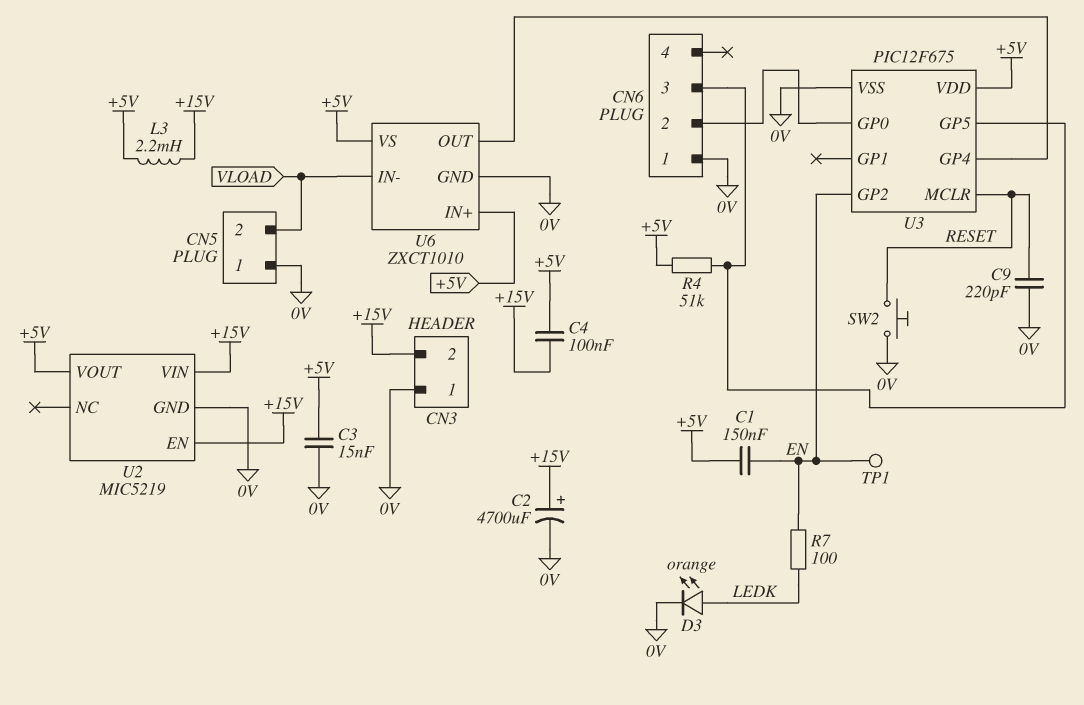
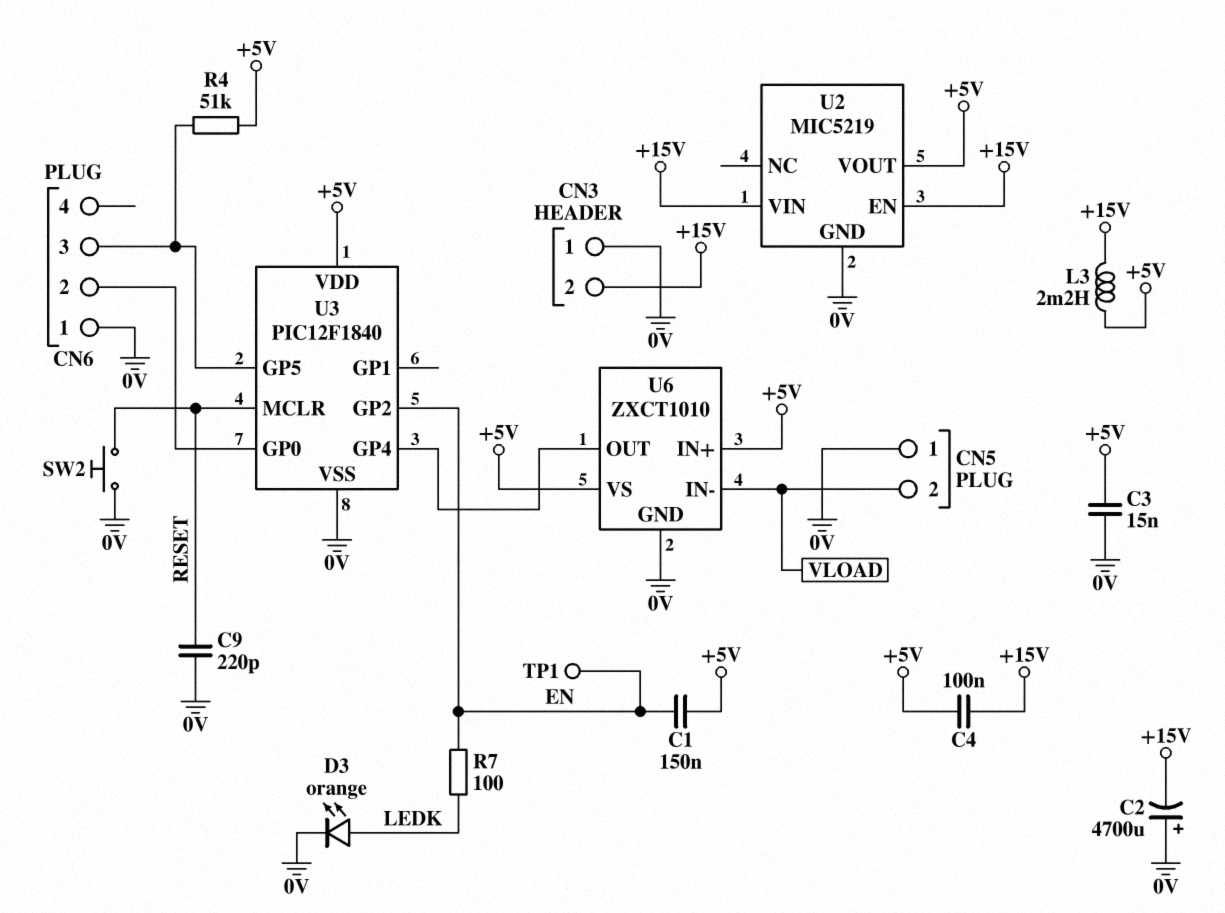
C2: 4700uF (plus +15V, minus 0V) -> 4700uF (plus 0V, minus +15V)
U3: PIC12F675 -> PIC12F1840

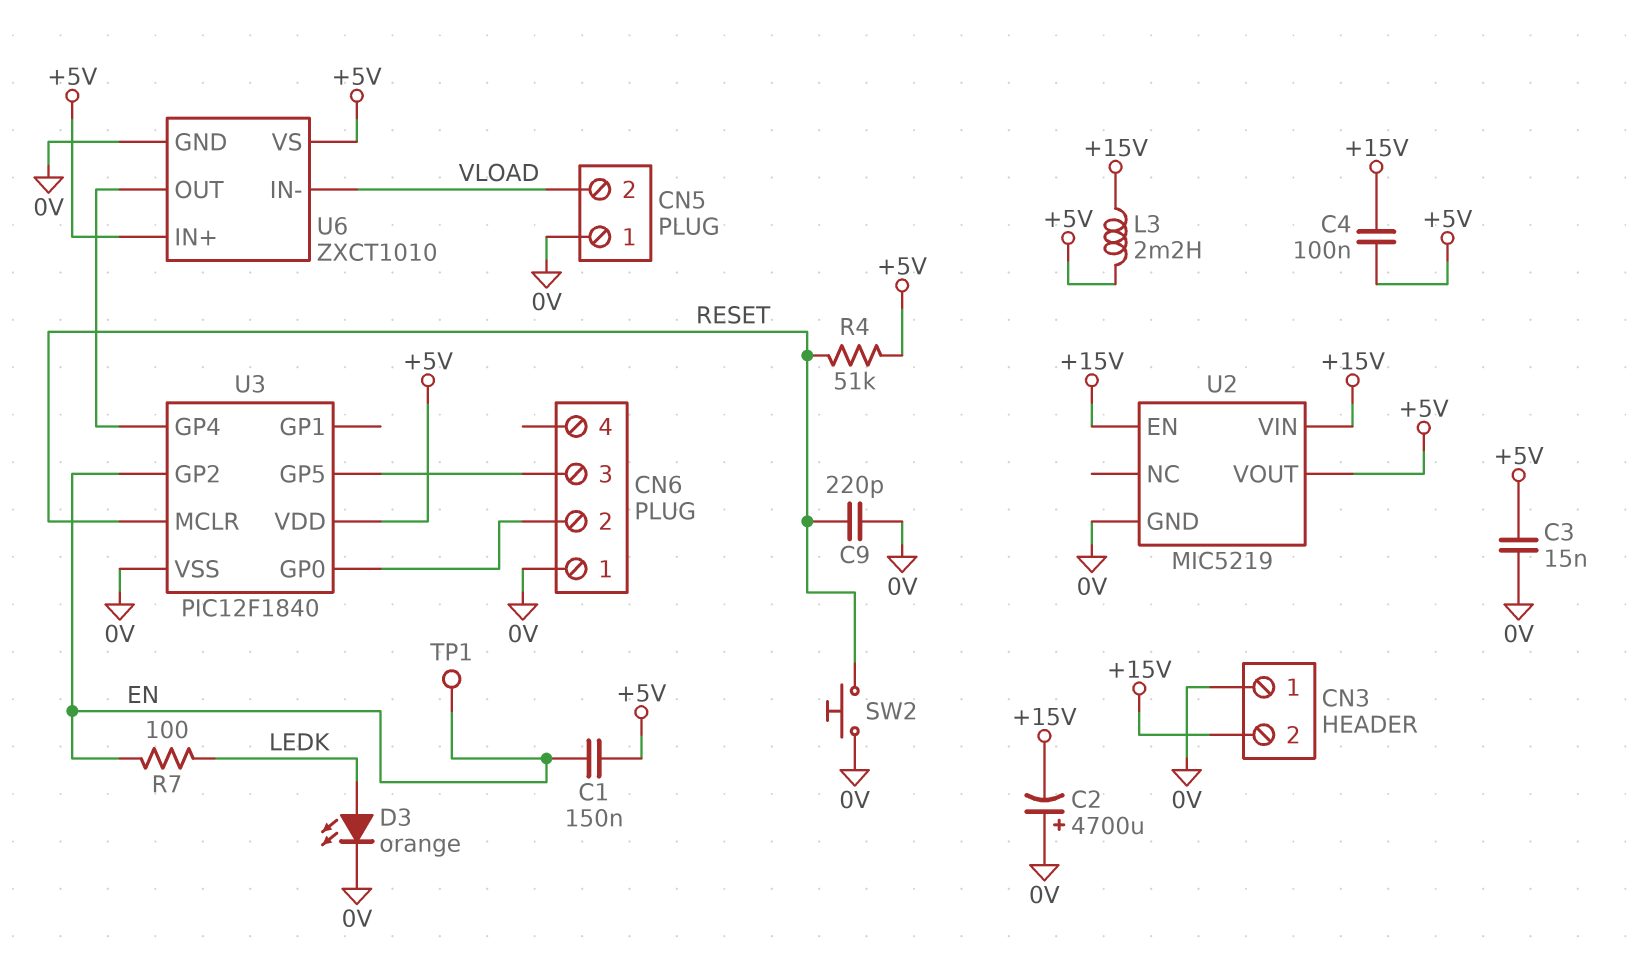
R4: 51k (+5V, CN6/3) -> 51k (+5V, RESET)

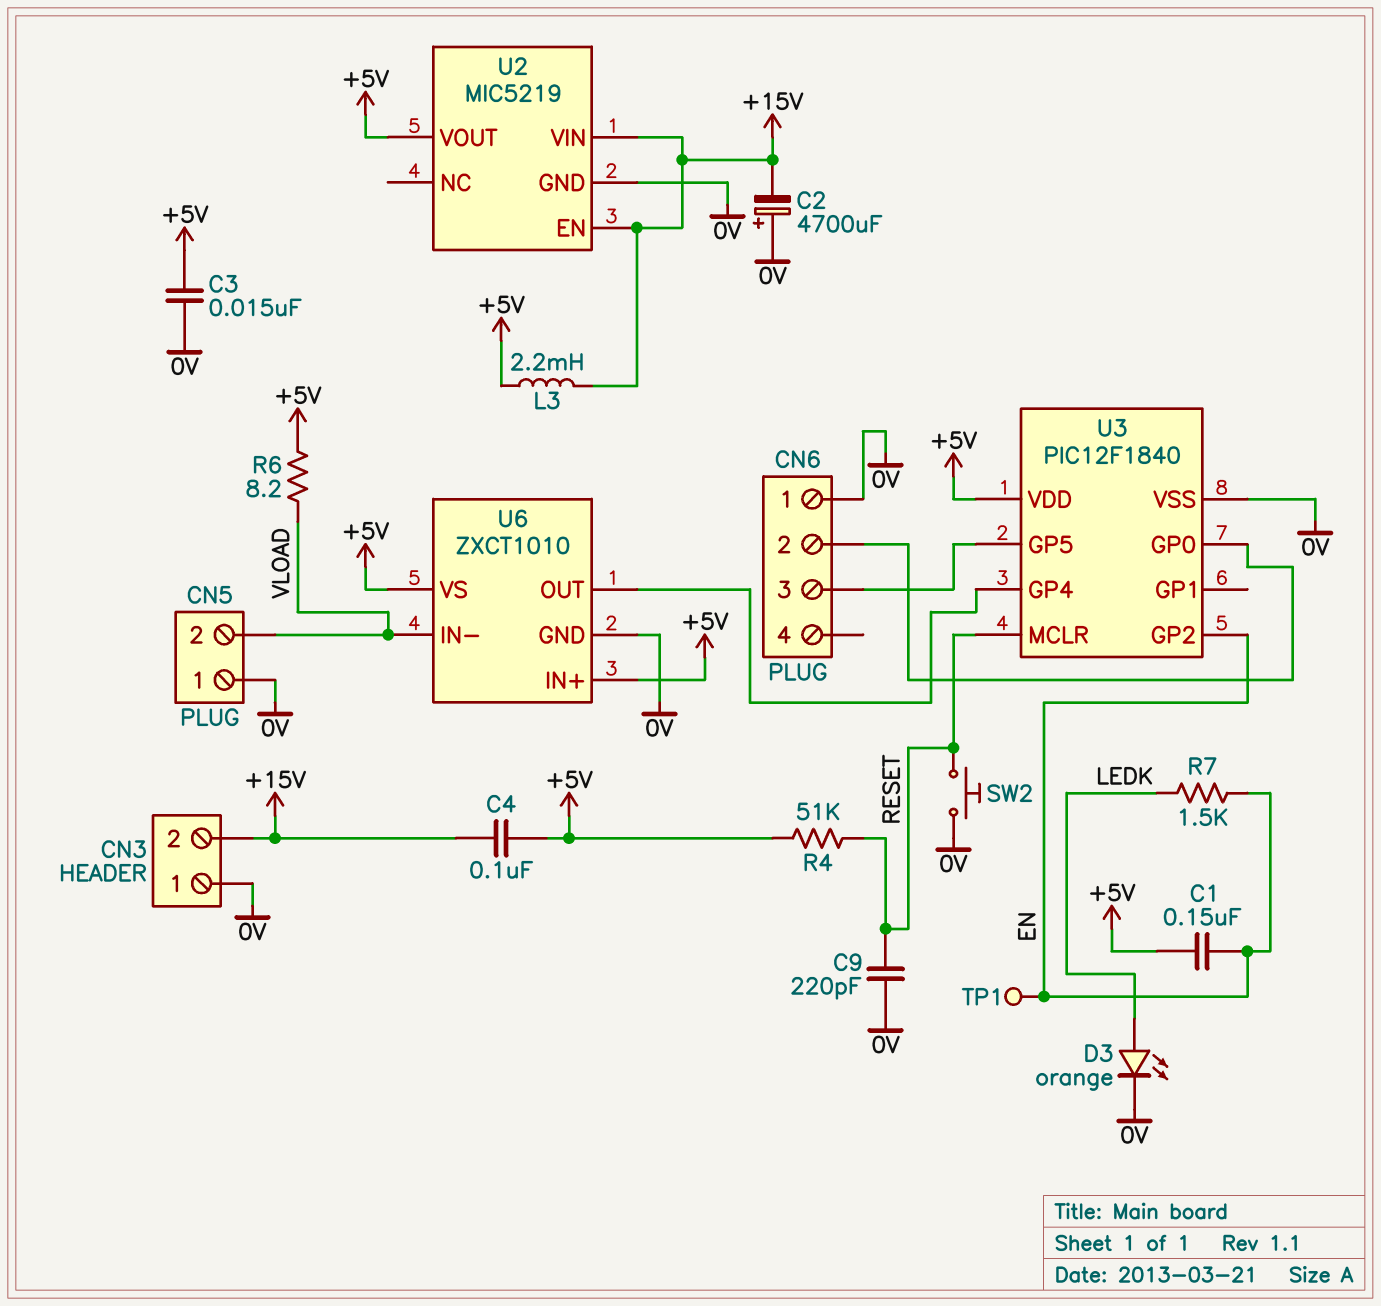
R6: none -> 8.2 (+5V, VLOAD)
R7: 100 (EN, LEDK) -> 1.5k (EN, LEDK)

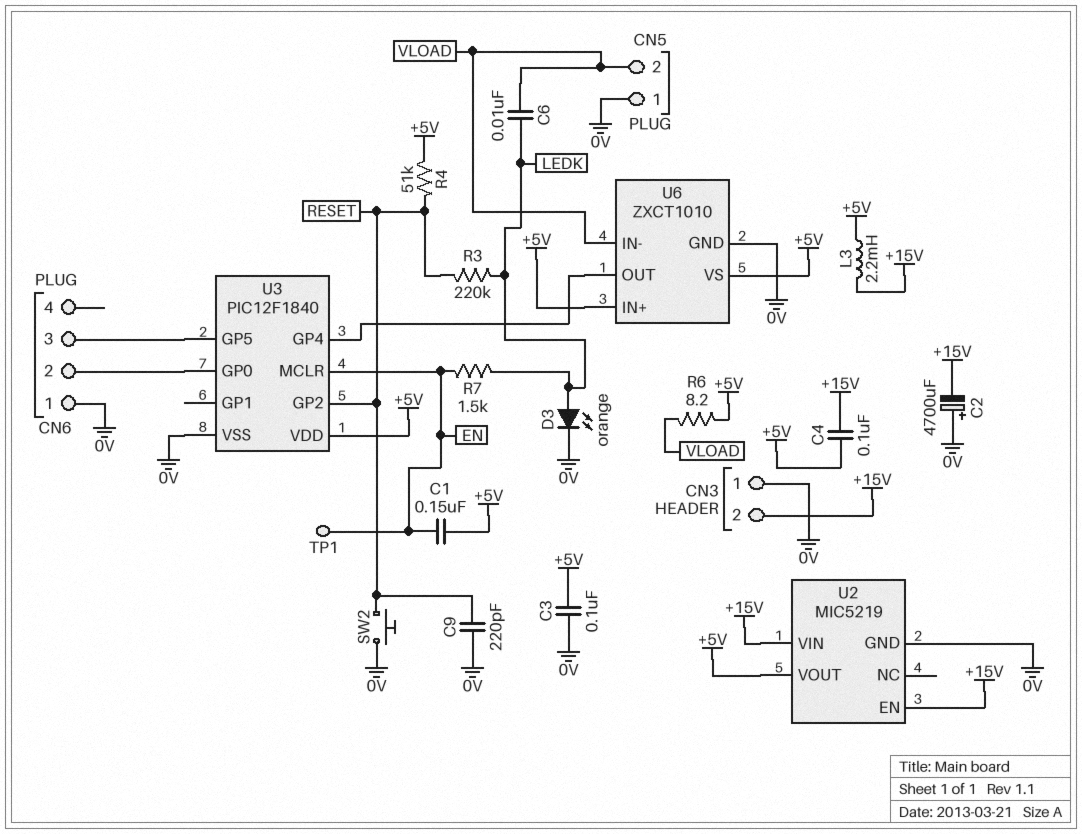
C3: 15nF (+5V, 0V) -> 100nF (+5V, 0V)
C6: none -> 10nF (LEDK, VLOAD)
R3: none -> 220k (LEDK, RESET)
U3 pin GP2: EN -> RESET
U3 pin MCLR: RESET -> EN

